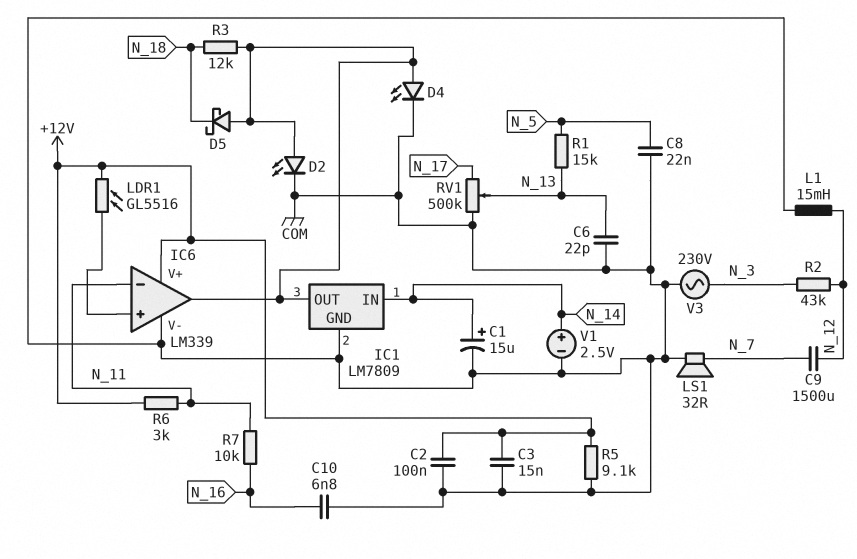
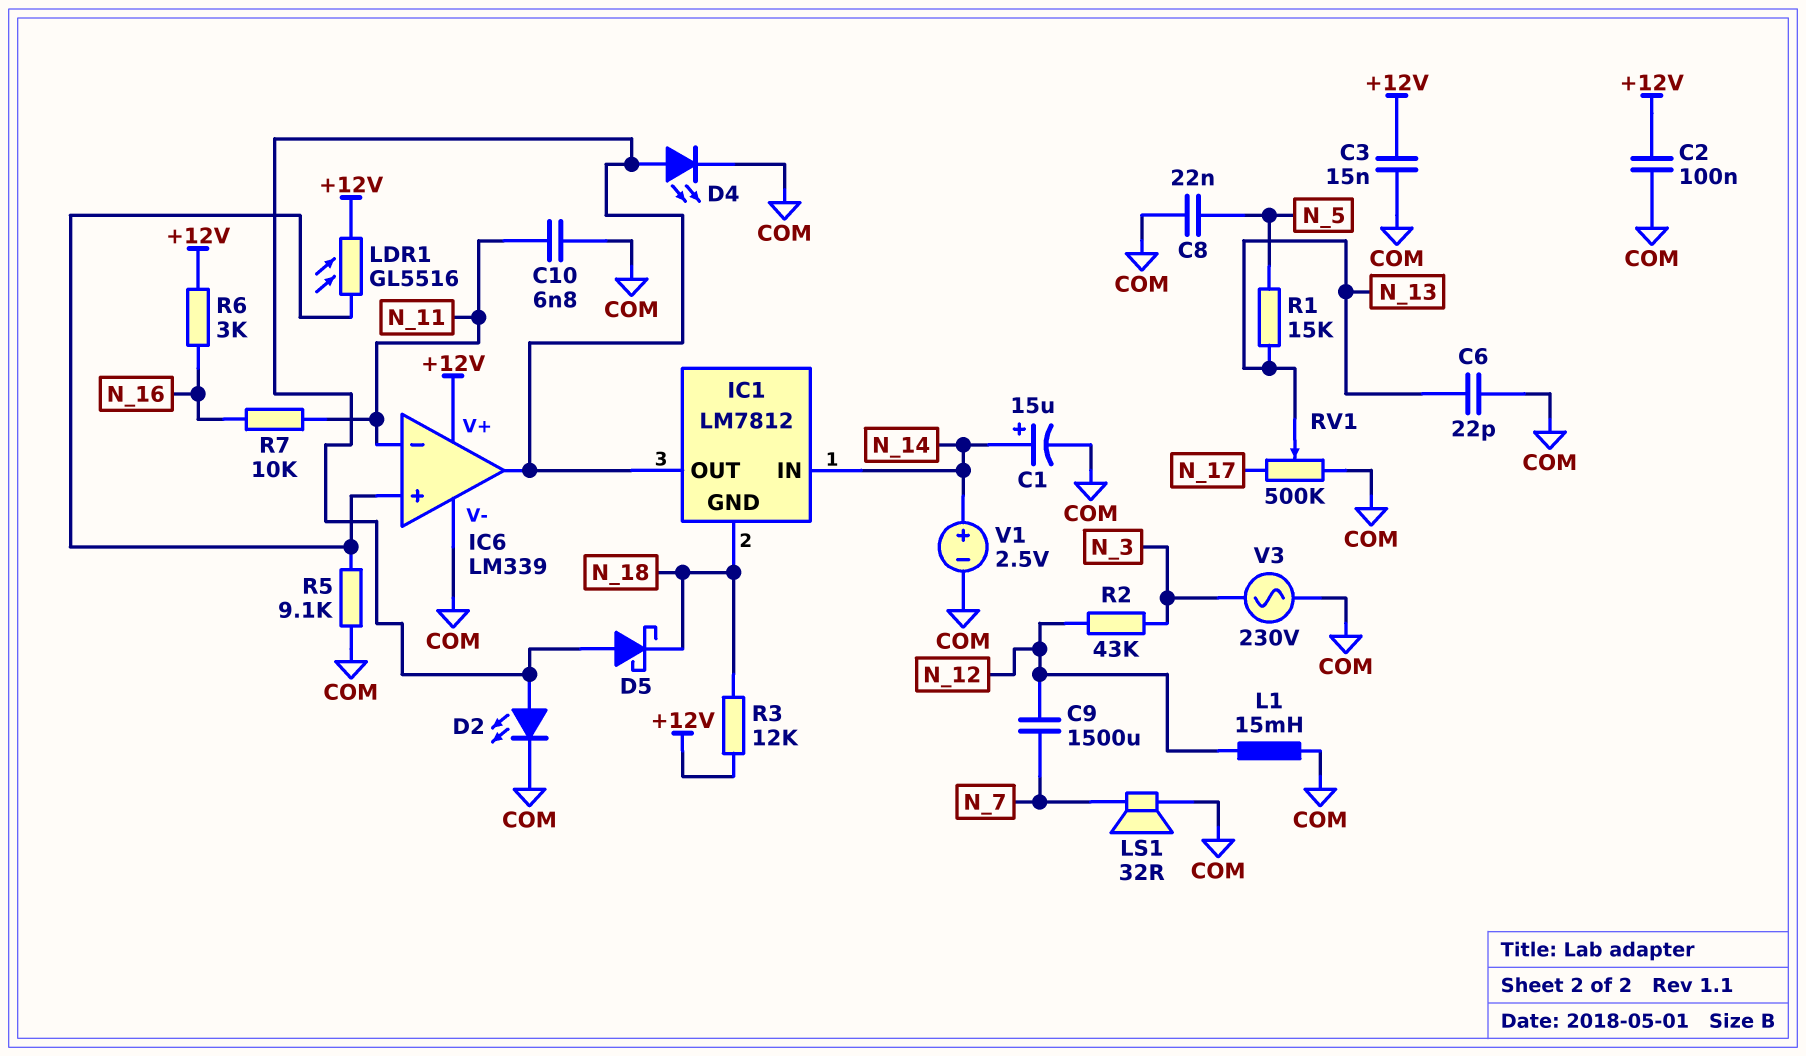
C10: 6.8nF (COM, N_16) -> 6.8nF (COM, N_11)
IC1: LM7809 -> LM7812
IC1 pin GND: COM -> N_18
R3: 12k (IC1/OUT, N_18) -> 12k (+12V, N_18)
R5: 9.1k (+12V, COM) -> 9.1k (COM, IC6/in+)
R6: 3k (+12V, N_11) -> 3k (+12V, N_16)

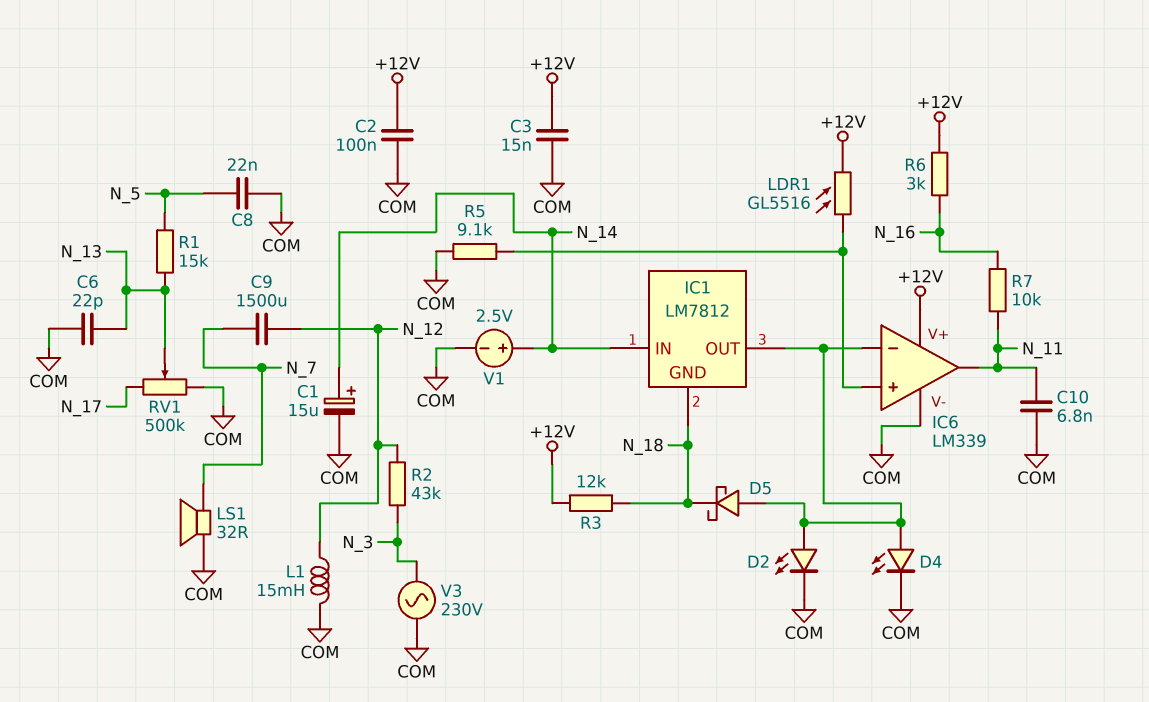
IC6 pin in-: N_11 -> IC1/OUT
IC6 pin out: IC1/OUT -> N_11

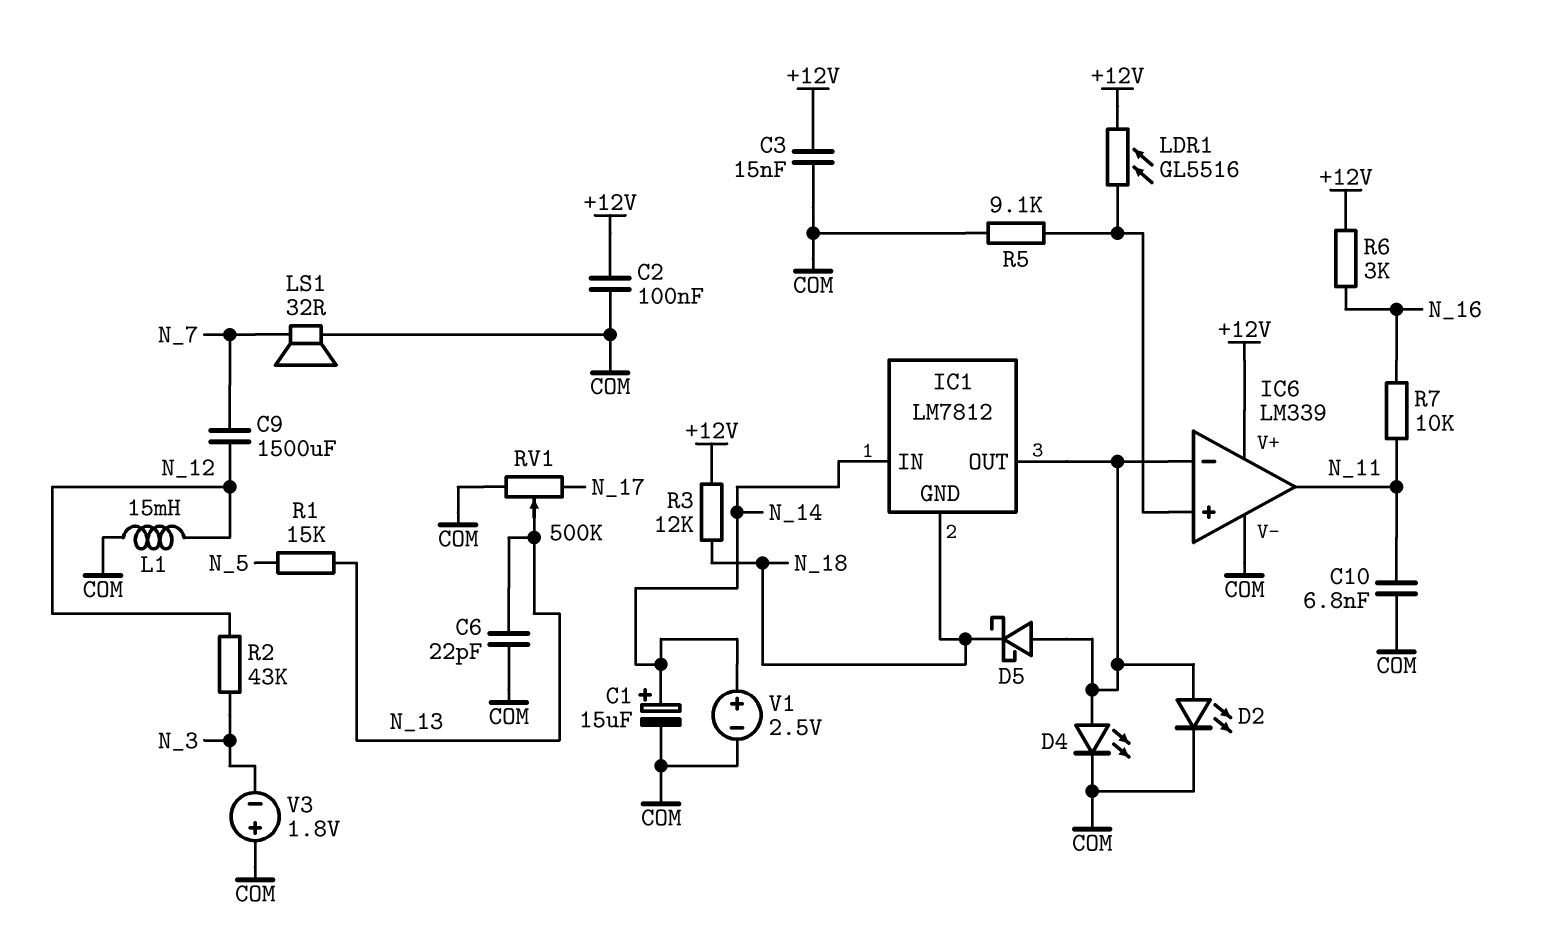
C8: 22nF (COM, N_5) -> none
V3: AC 230V (COM, N_3) -> 1.8V (plus COM, minus N_3)

